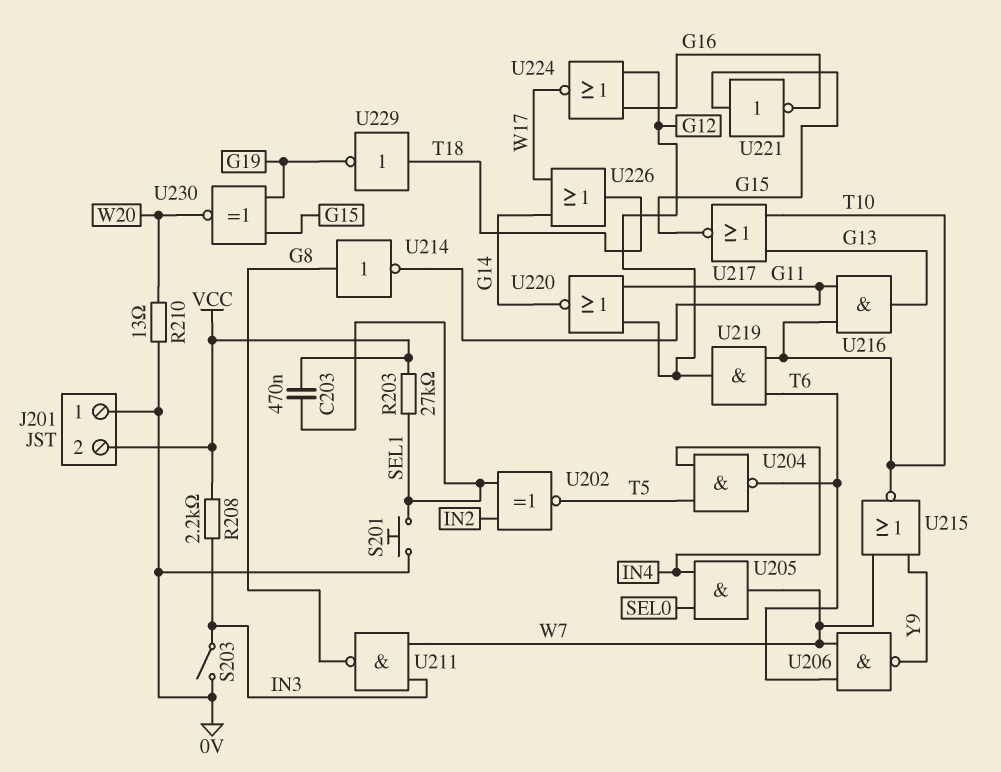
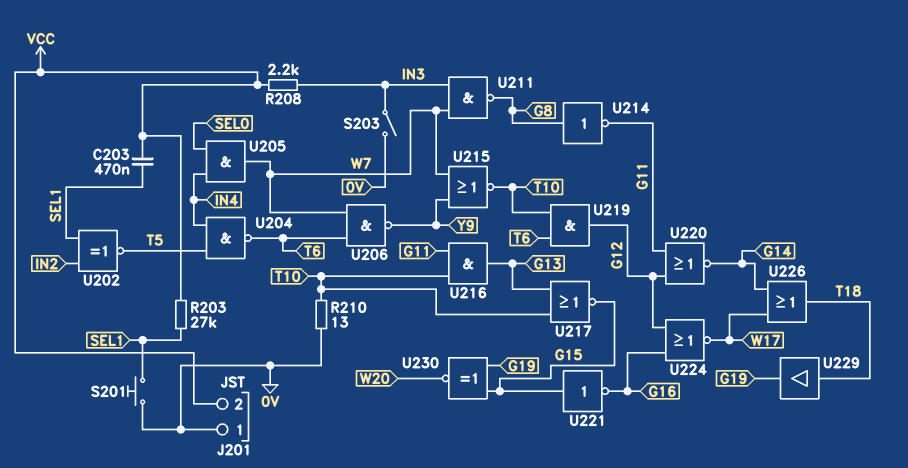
R210: 13 (0V, W20) -> 13 (0V, T10)
U229: NOT (in T18, out G19) -> buffer (in T18, out G19)

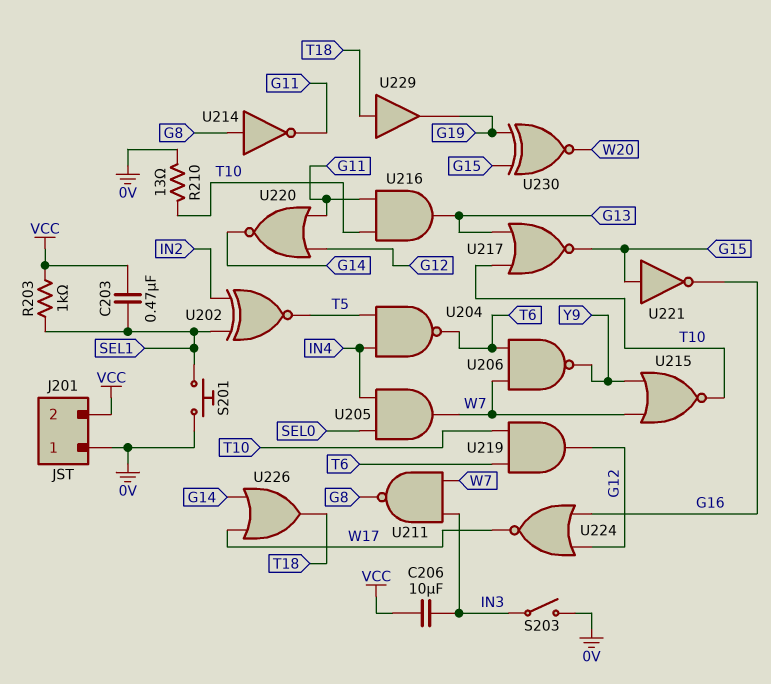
C206: none -> 10uF (IN3, VCC)
R203: 27k (SEL1, VCC) -> 1k (SEL1, VCC)
R208: 2.2k (IN3, VCC) -> none

